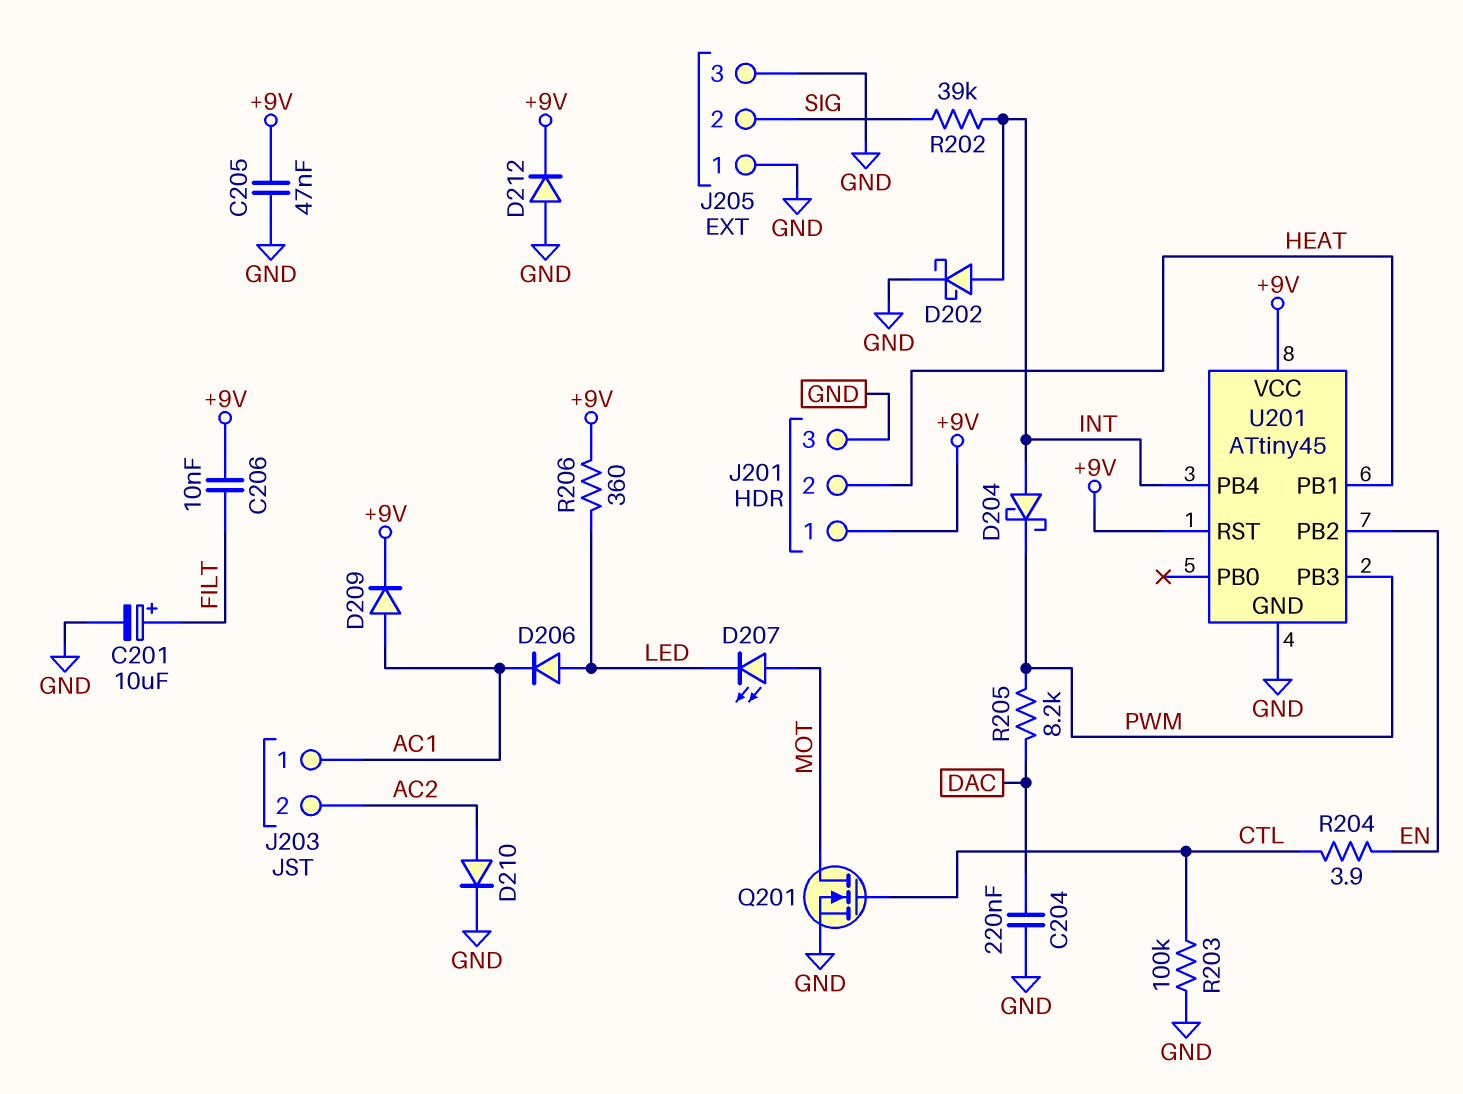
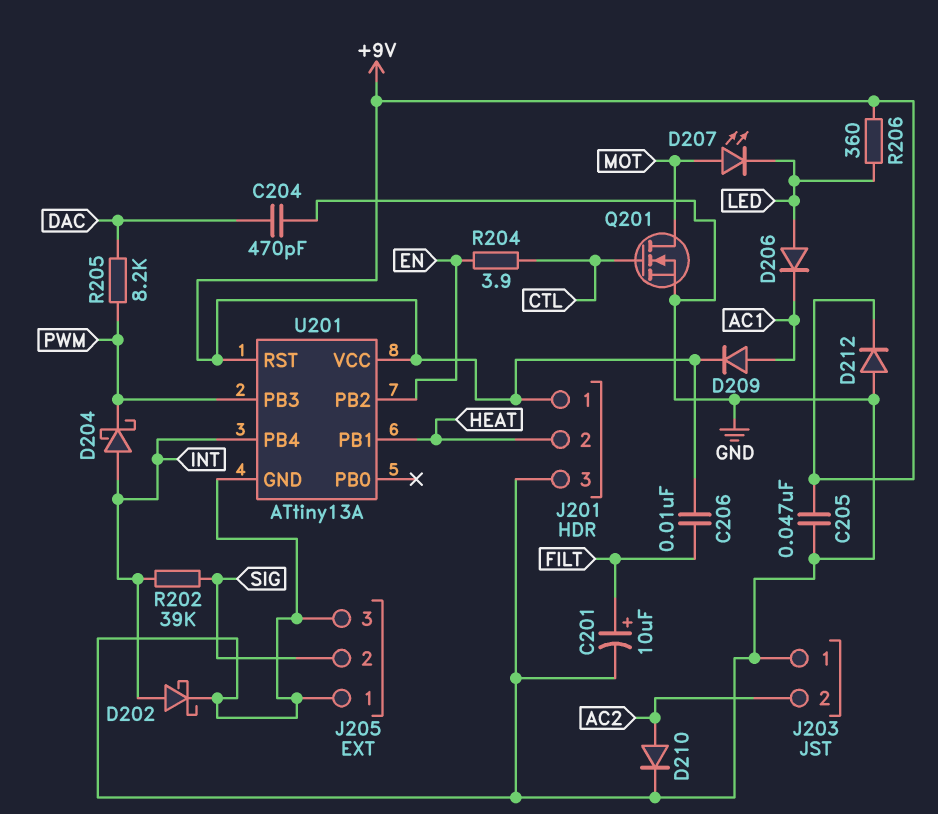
C204: 220nF (DAC, GND) -> 470pF (DAC, GND)
J203 pin 1: AC1 -> GND
R203: 100k (CTL, GND) -> none
U201: ATtiny45 -> ATtiny13A

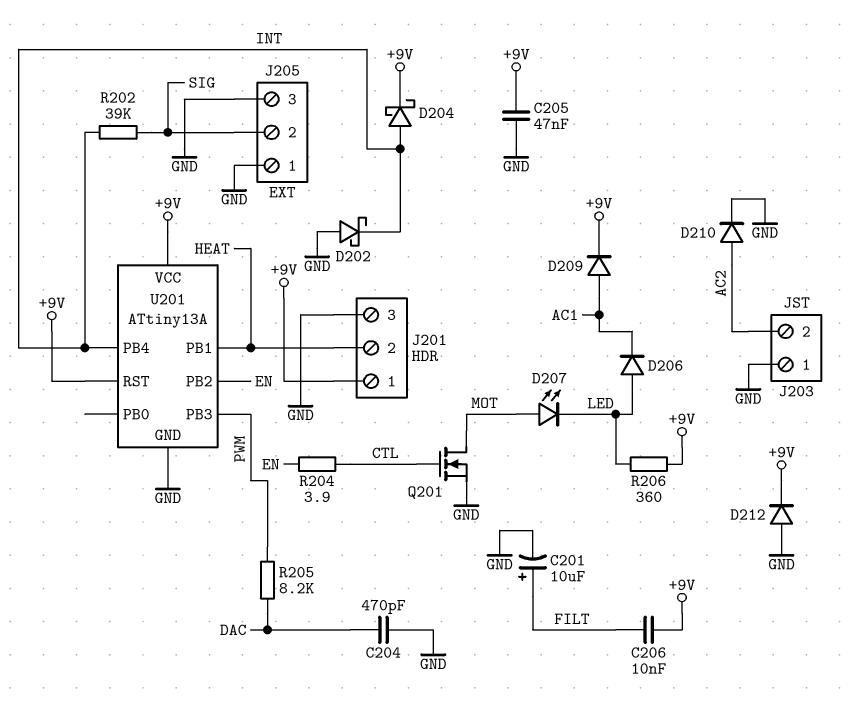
D202: schottky (A INT, K GND) -> schottky (A GND, K INT)
D204: schottky (A INT, K PWM) -> schottky (A INT, K +9V)

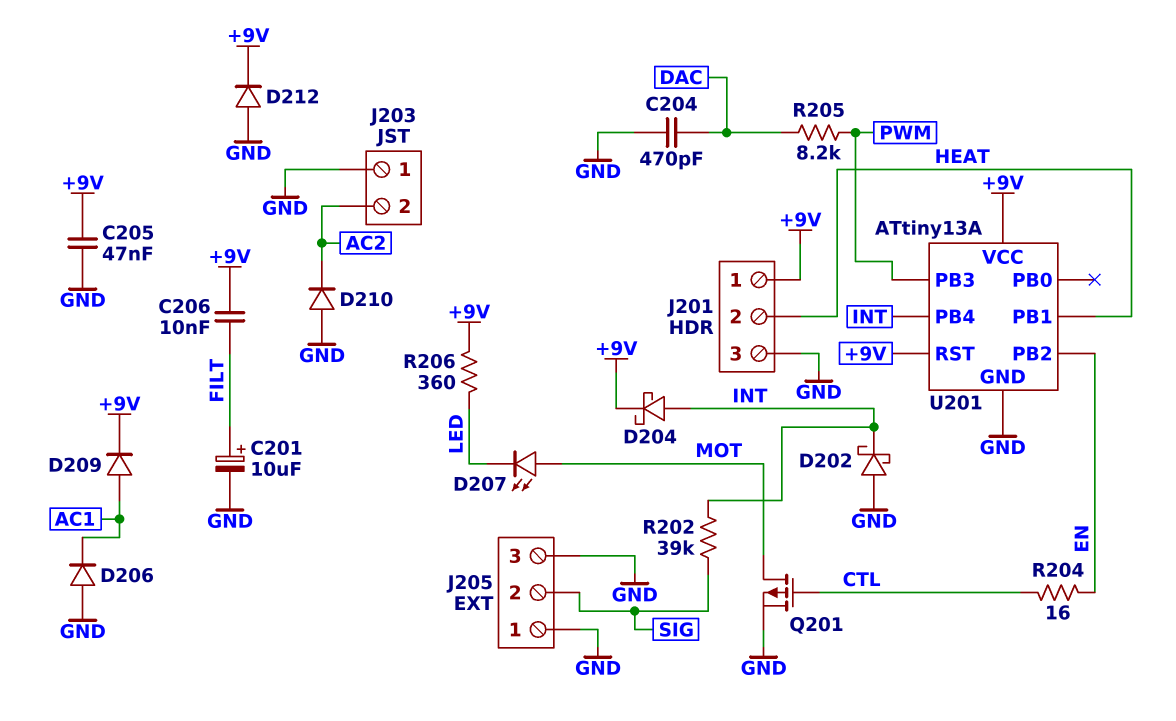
D206: diode (A LED, K AC1) -> diode (A GND, K AC1)
D210: diode (A AC2, K GND) -> diode (A GND, K AC2)
Q201: NMOS (G CTL, D MOT, S GND) -> PMOS (G CTL, D MOT, S GND)
R204: 3.9 (CTL, EN) -> 16 (CTL, EN)

